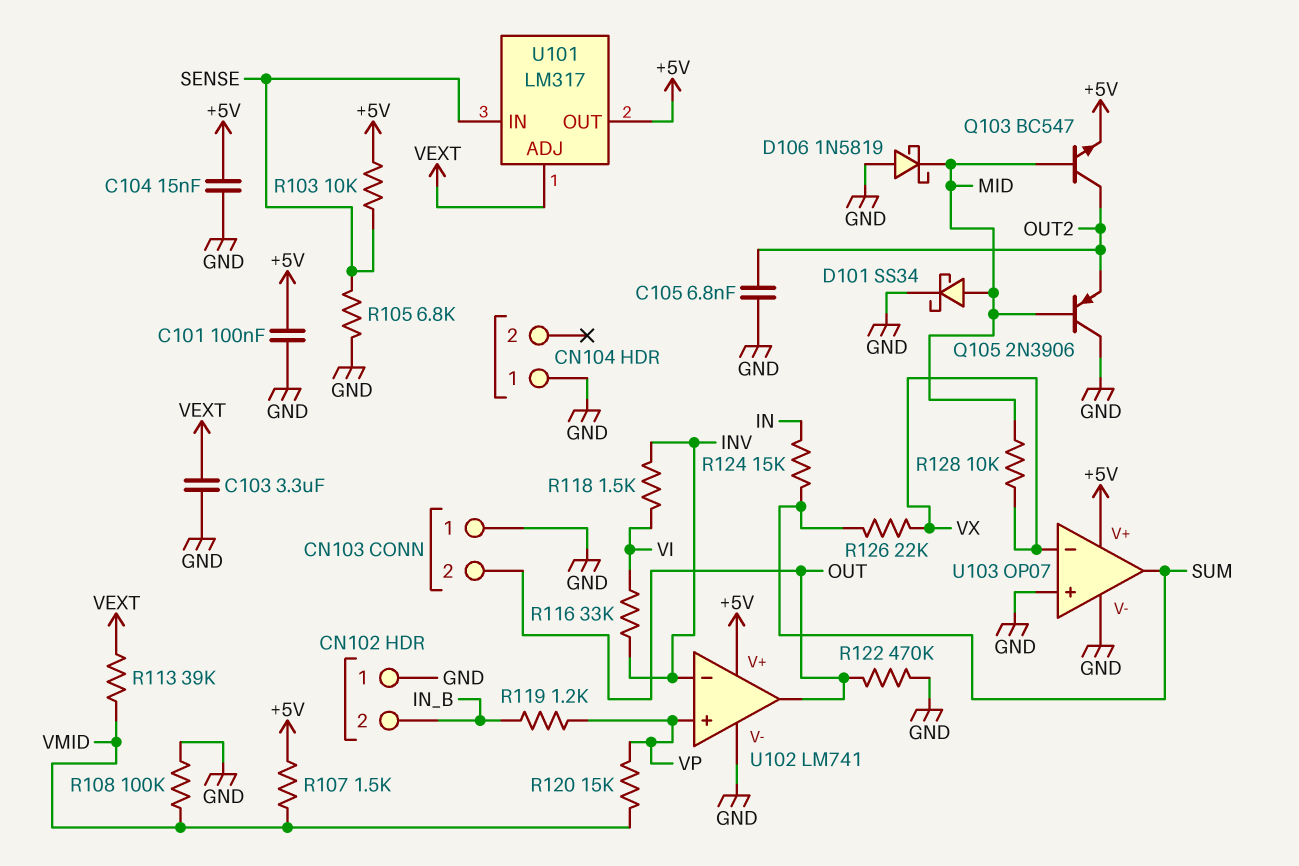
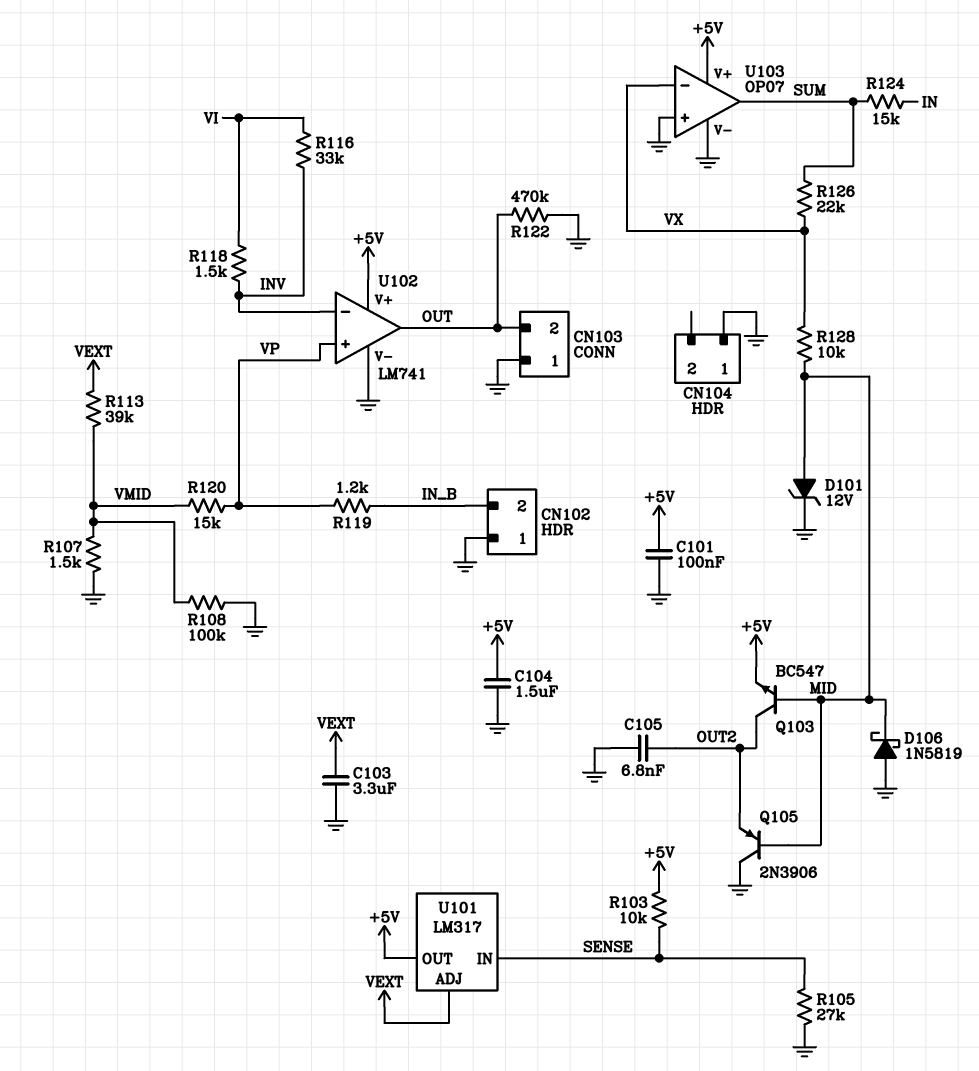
C104: 15nF (+5V, GND) -> 1.5uF (+5V, GND)
D101: schottky SS34 (A MID, K GND) -> zener 12V (A MID, K GND)
R105: 6.8k (GND, SENSE) -> 27k (GND, SENSE)
R107: 1.5k (+5V, VMID) -> 1.5k (GND, VMID)

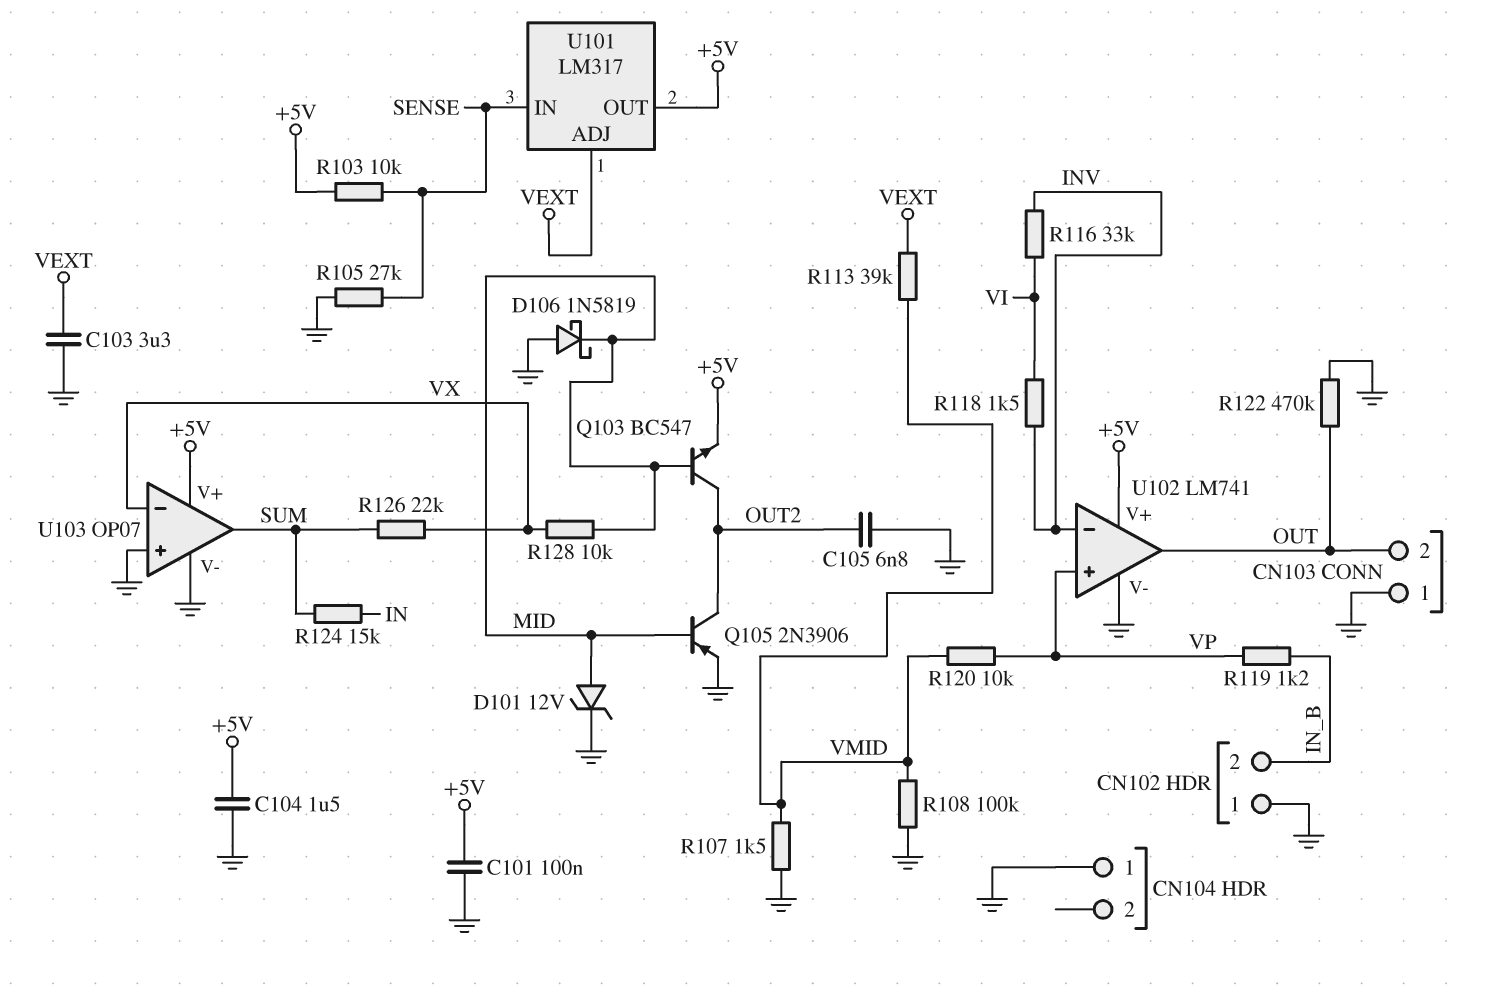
Q105: PNP 2N3906 (B MID, C GND, E OUT2) -> PNP 2N3906 (B MID, C OUT2, E GND)
R120: 15k (VMID, VP) -> 10k (VMID, VP)

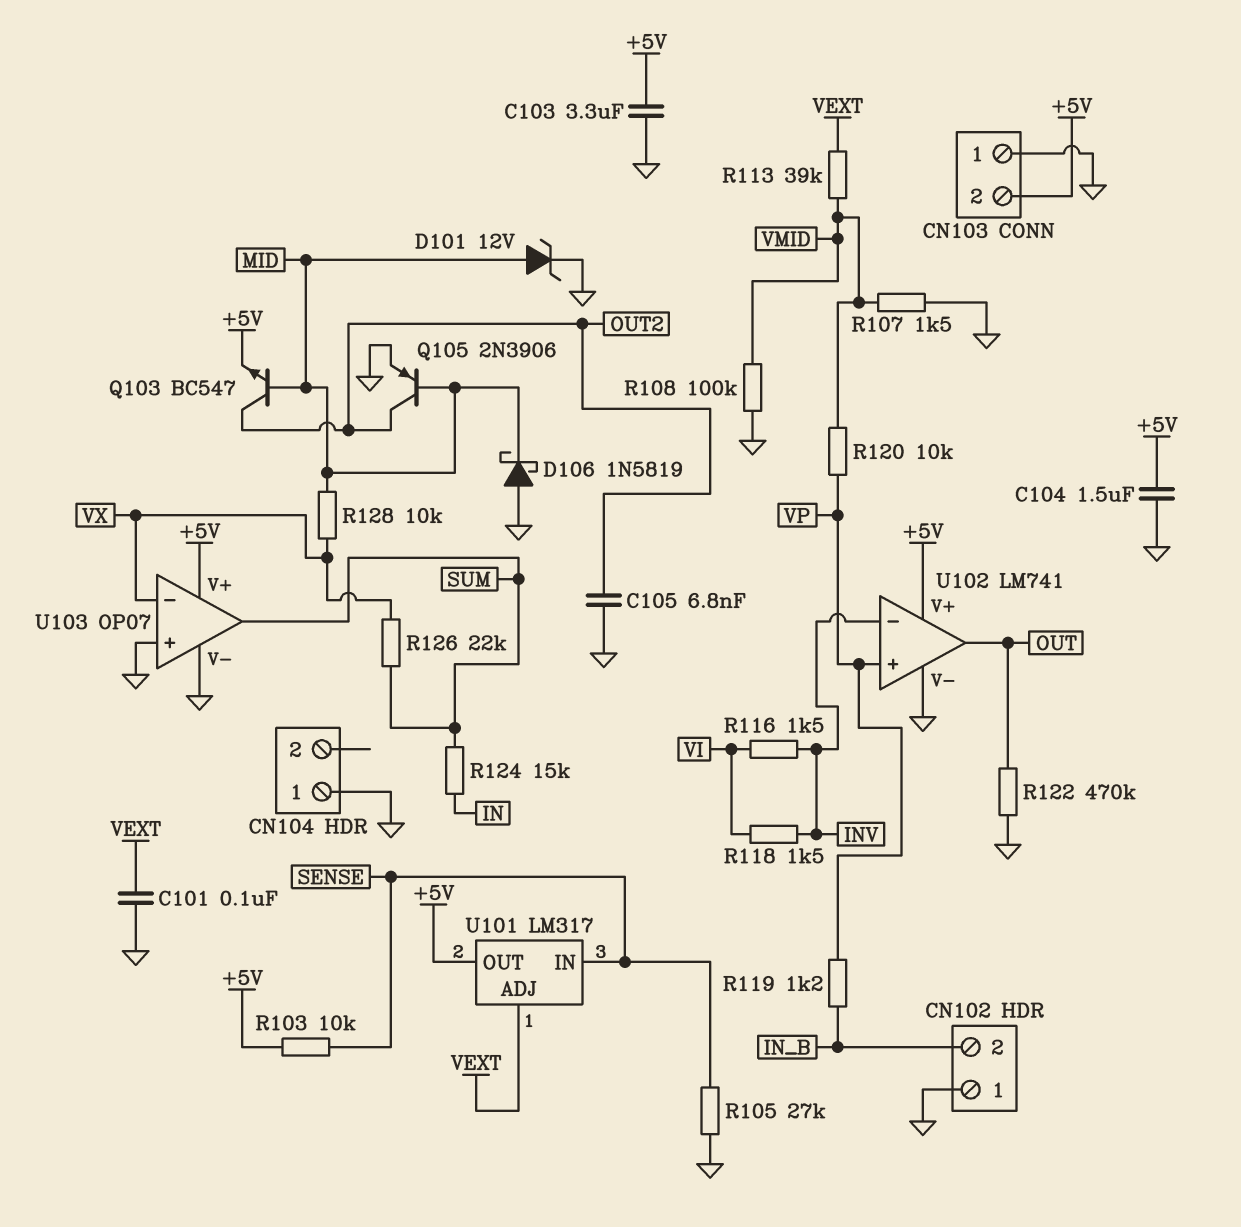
C101: 100nF (+5V, GND) -> 100nF (GND, VEXT)
C103: 3.3uF (GND, VEXT) -> 3.3uF (+5V, GND)
CN103 pin 2: OUT -> +5V
R116: 33k (INV, VI) -> 1.5k (INV, VI)

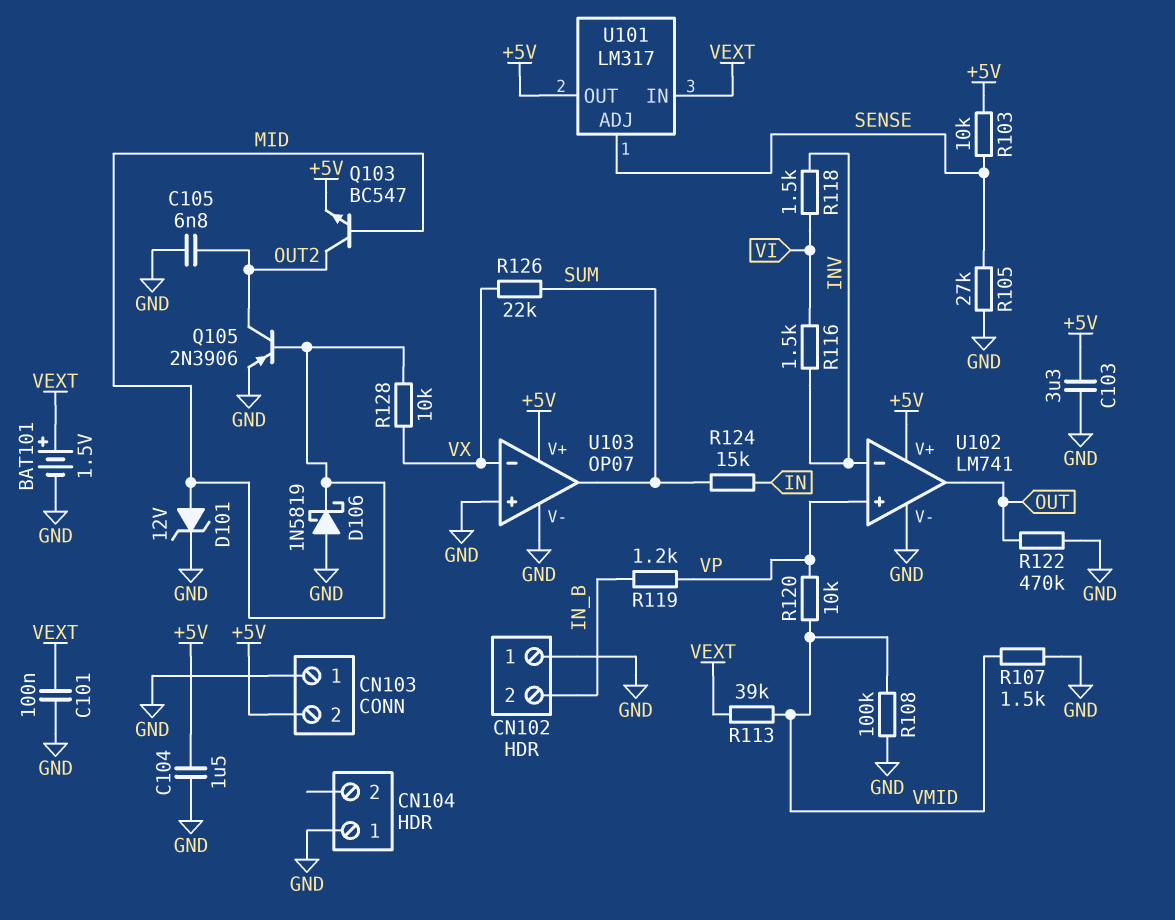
BAT101: none -> 1.5V (plus VEXT, minus GND)
U101 pin ADJ: VEXT -> SENSE
U101 pin IN: SENSE -> VEXT

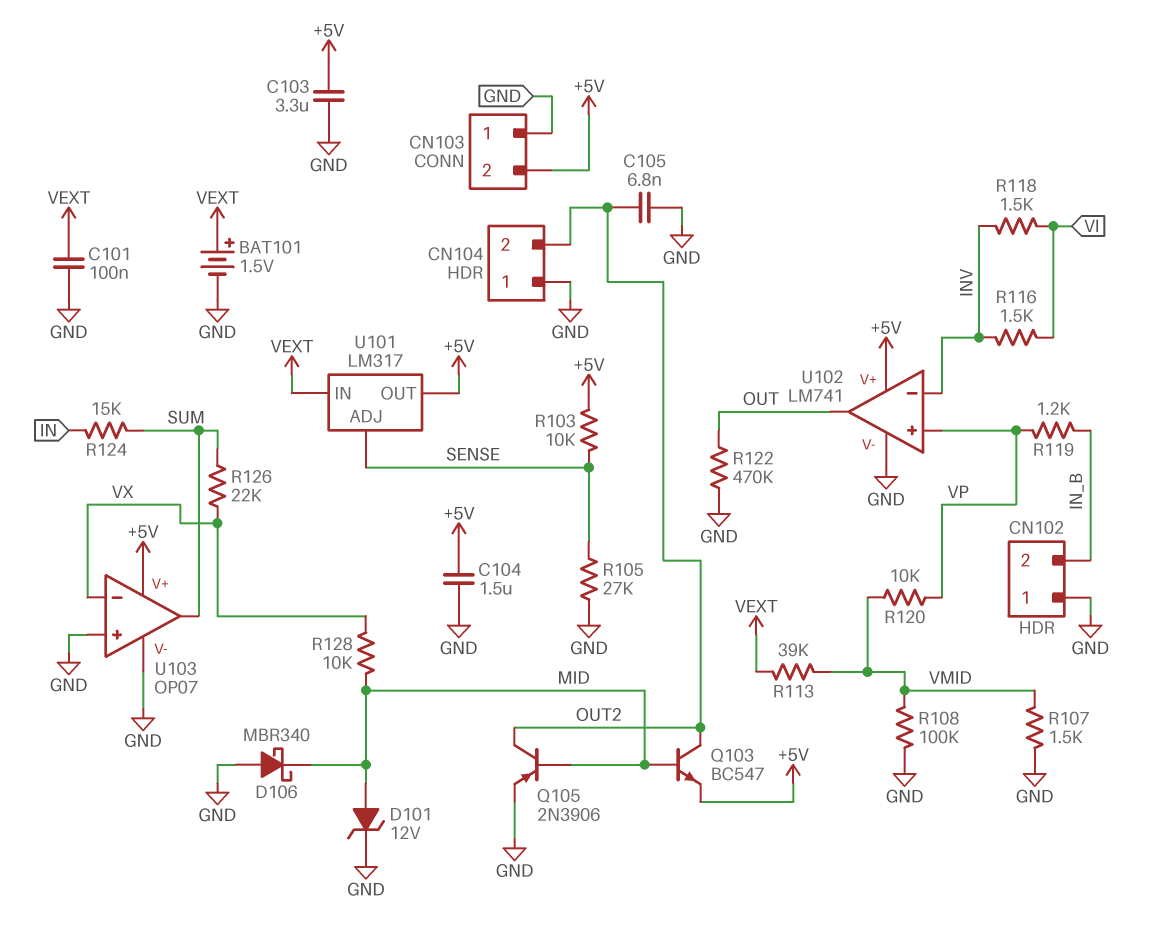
CN104 pin 2: none -> OUT2
D106: schottky 1N5819 (A GND, K MID) -> schottky MBR340 (A GND, K MID)

